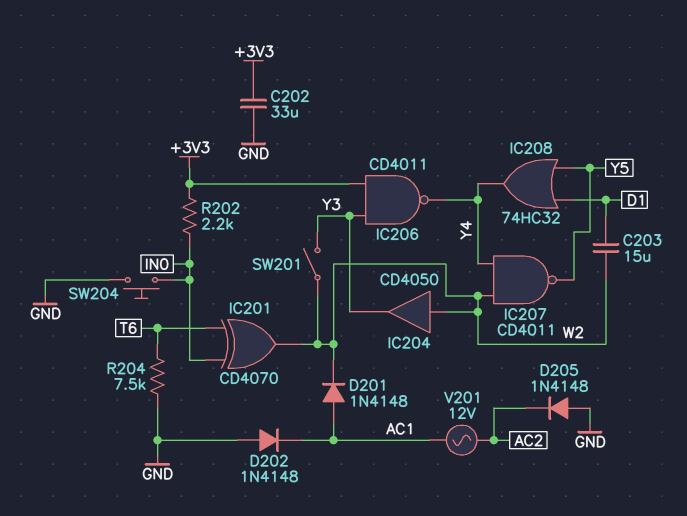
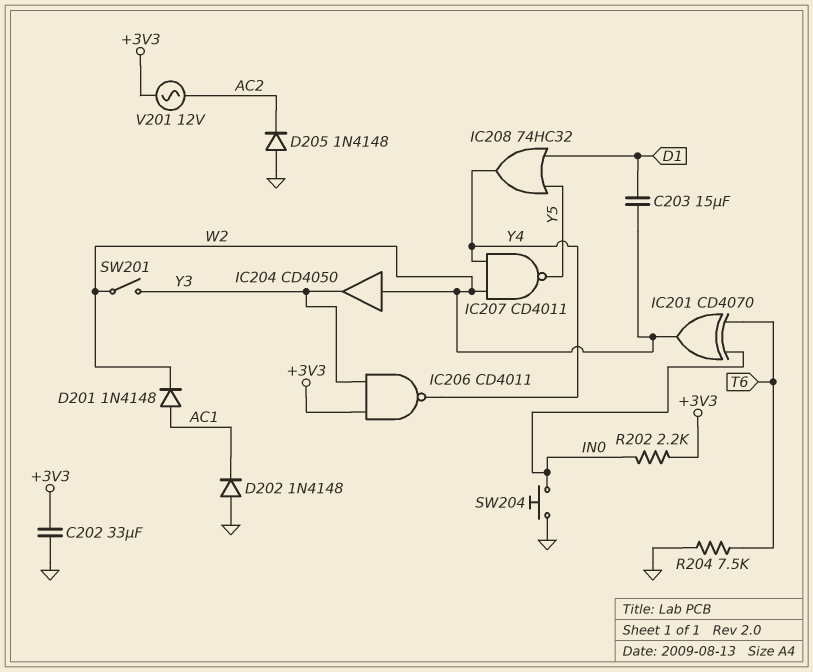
V201: AC 12V (AC1, AC2) -> AC 12V (+3V3, AC2)

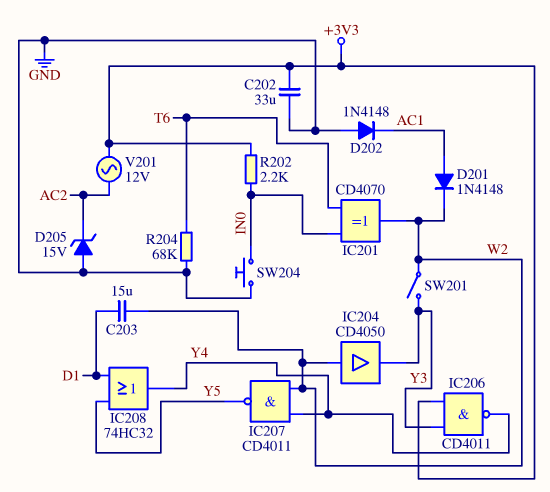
D205: diode 1N4148 (A GND, K AC2) -> zener 15V (A GND, K AC2)
R204: 7.5k (GND, T6) -> 68k (GND, T6)

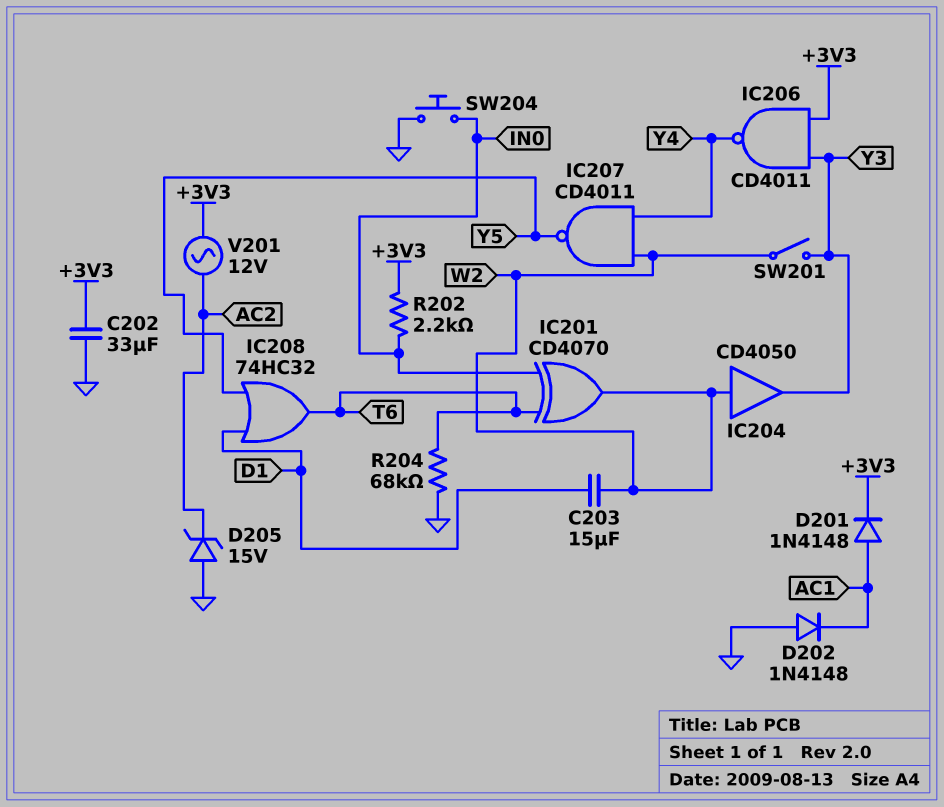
D201: diode 1N4148 (A AC1, K W2) -> diode 1N4148 (A AC1, K +3V3)
IC208: OR 74HC32 (in D1, in Y5, out Y4) -> OR 74HC32 (in D1, in Y5, out T6)

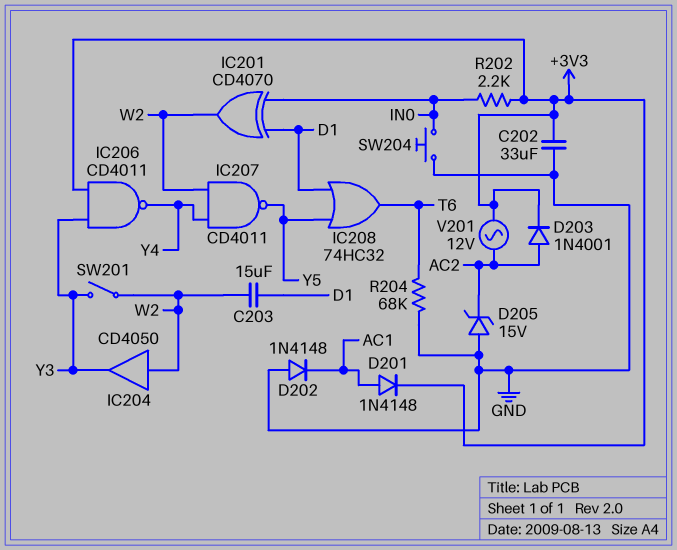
D203: none -> diode 1N4001 (A AC2, K +3V3)
IC201: XOR CD4070 (in IN0, in T6, out W2) -> XOR CD4070 (in D1, in IN0, out W2)

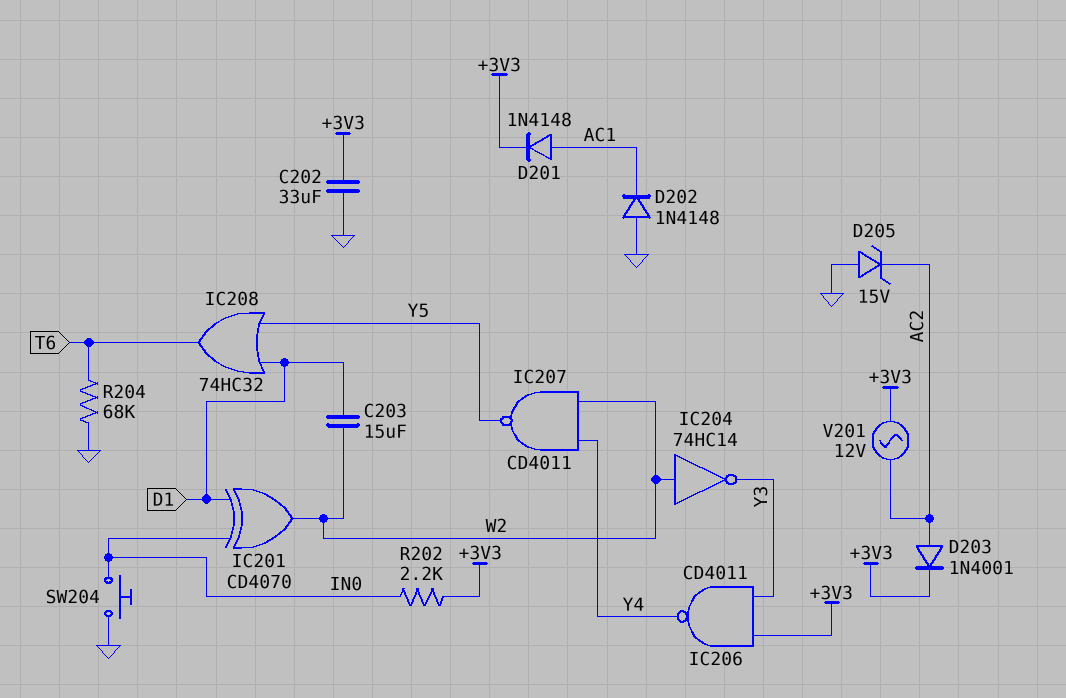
IC204: buffer CD4050 (in W2, out Y3) -> NOT 74HC14 (in W2, out Y3)
SW201: switch (W2, Y3) -> none

